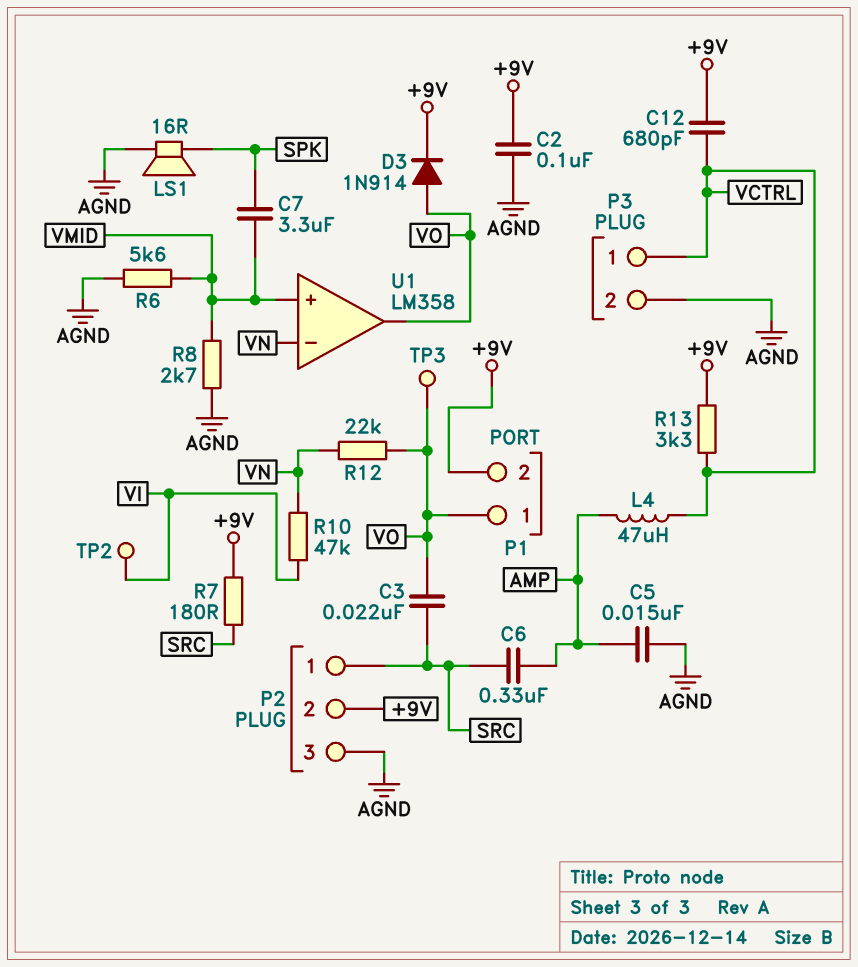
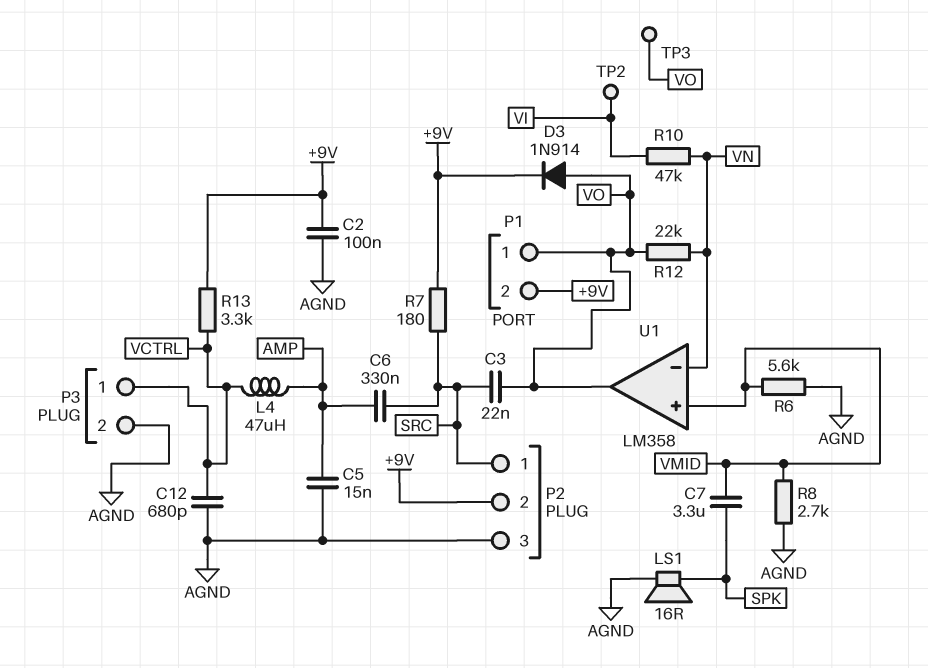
C12: 680pF (+9V, VCTRL) -> 680pF (AGND, VCTRL)

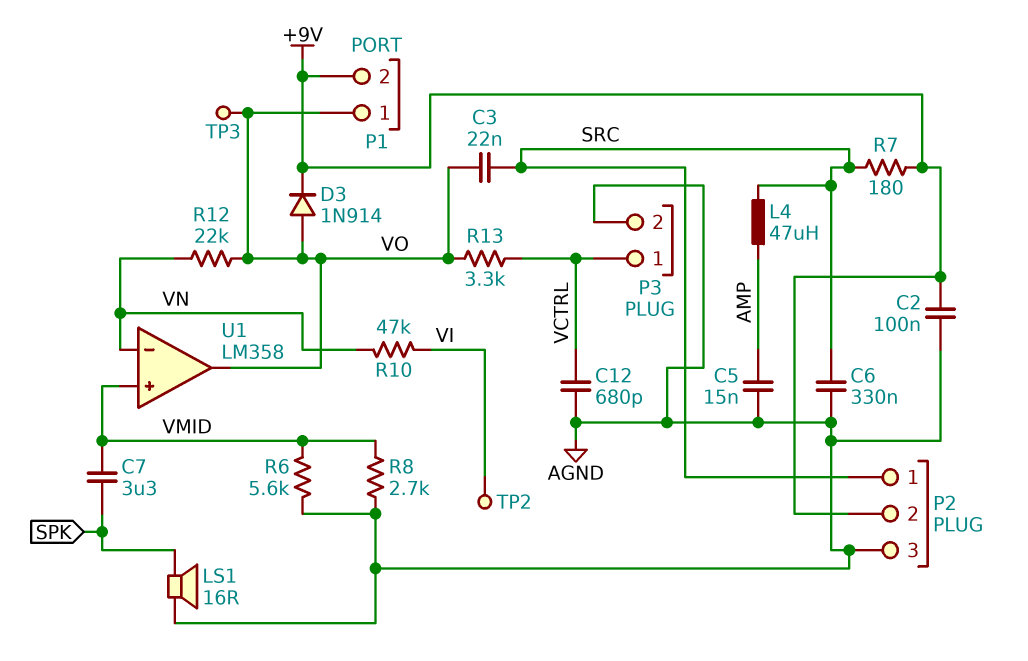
C6: 330nF (AMP, SRC) -> 330nF (AGND, SRC)
L4: 47uH (AMP, VCTRL) -> 47uH (AMP, SRC)
R13: 3.3k (+9V, VCTRL) -> 3.3k (VCTRL, VO)

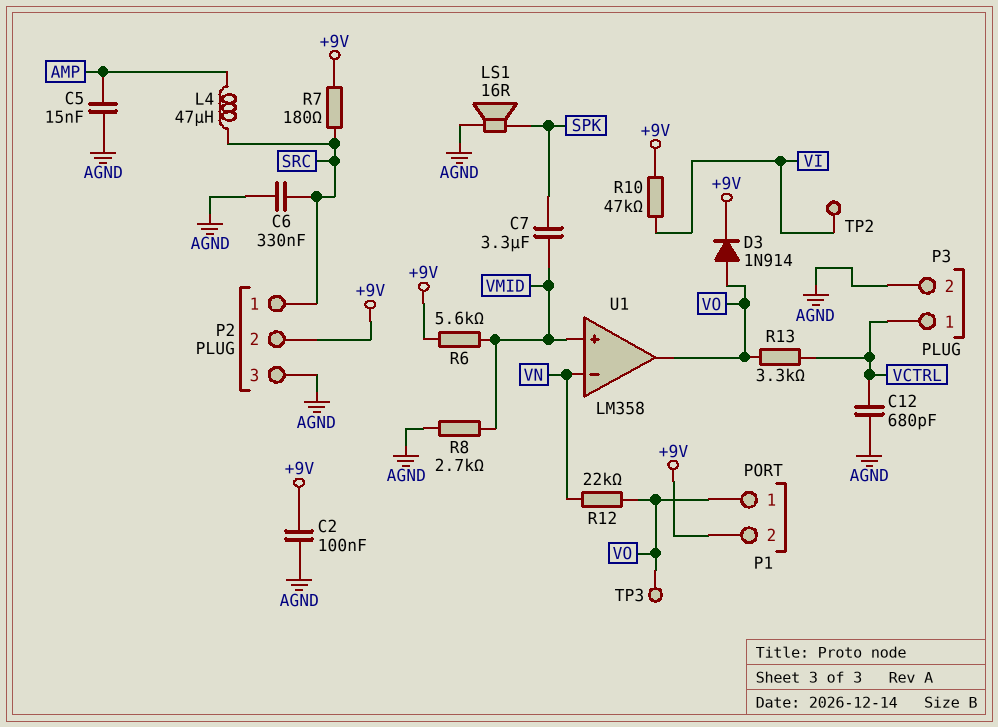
C3: 22nF (SRC, VO) -> none
R6: 5.6k (AGND, VMID) -> 5.6k (+9V, VMID)
R10: 47k (VI, VN) -> 47k (+9V, VI)

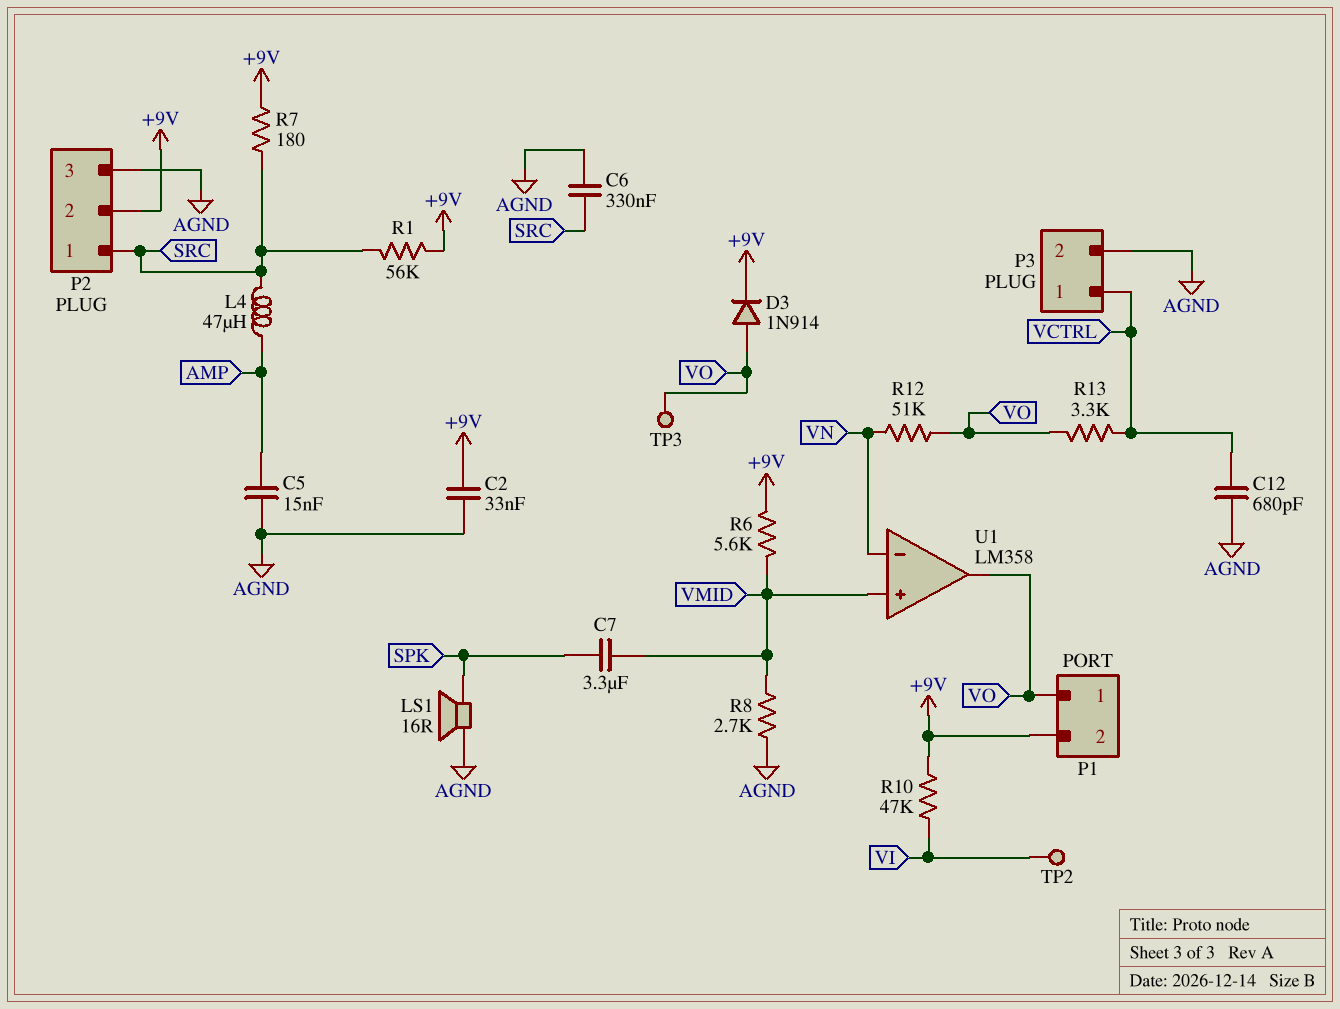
C2: 100nF (+9V, AGND) -> 33nF (+9V, AGND)
R1: none -> 56k (+9V, SRC)
R12: 22k (VN, VO) -> 51k (VN, VO)

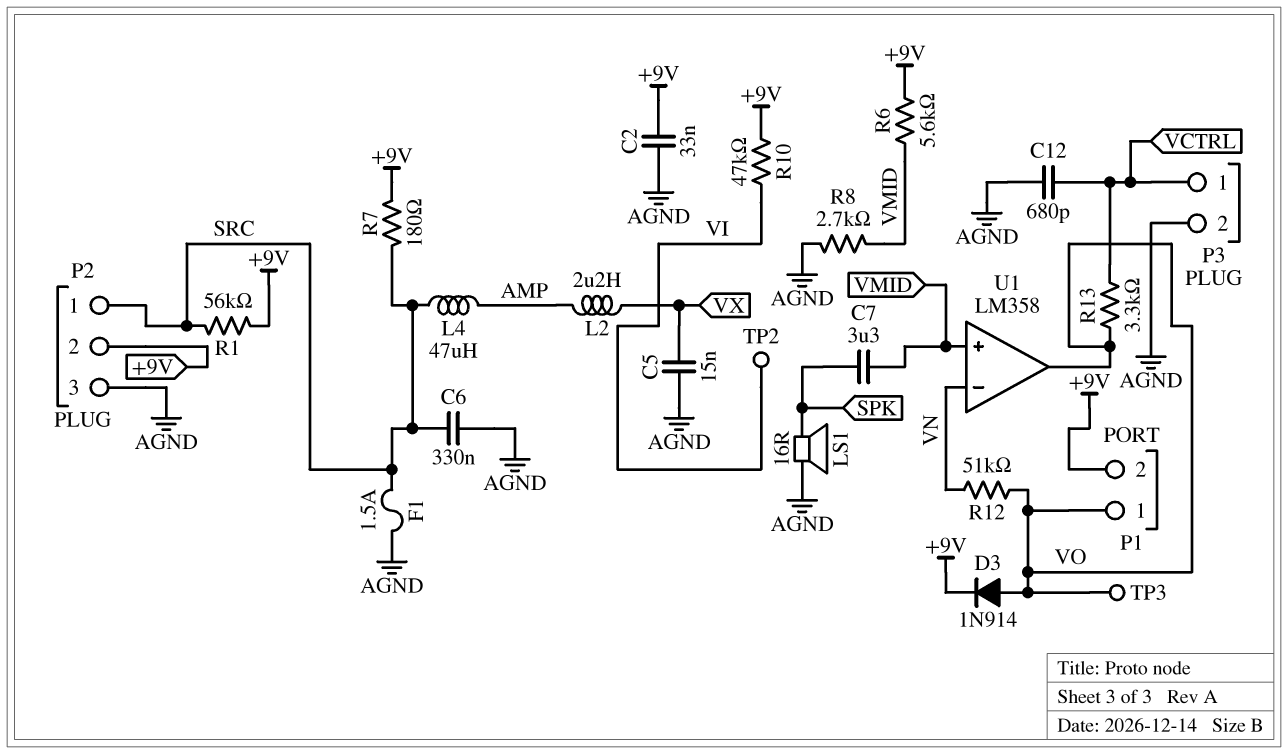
C5: 15nF (AGND, AMP) -> 15nF (AGND, VX)
F1: none -> 1.5A (AGND, SRC)
L2: none -> 2.2uH (AMP, VX)

